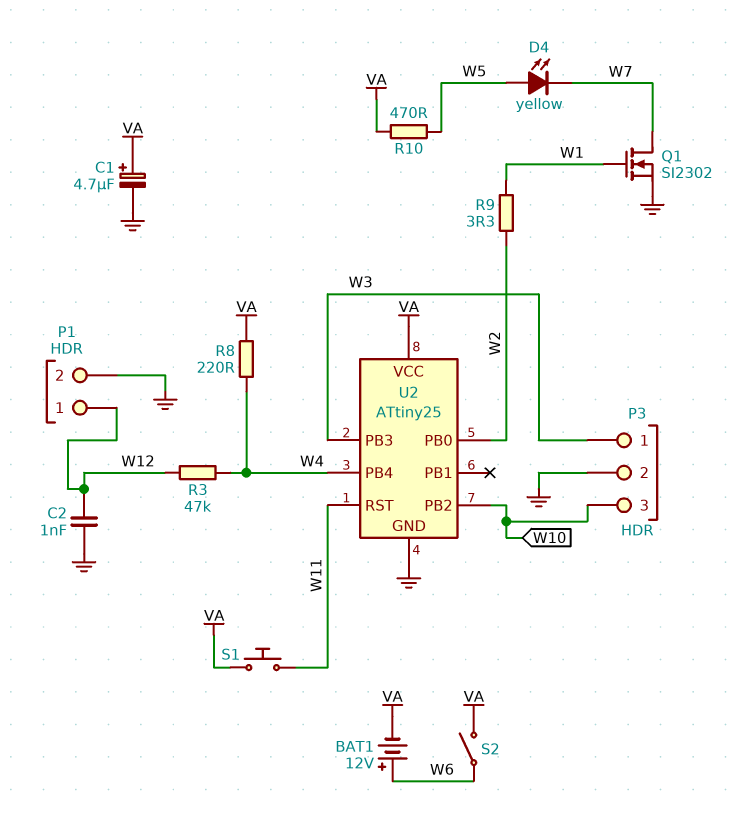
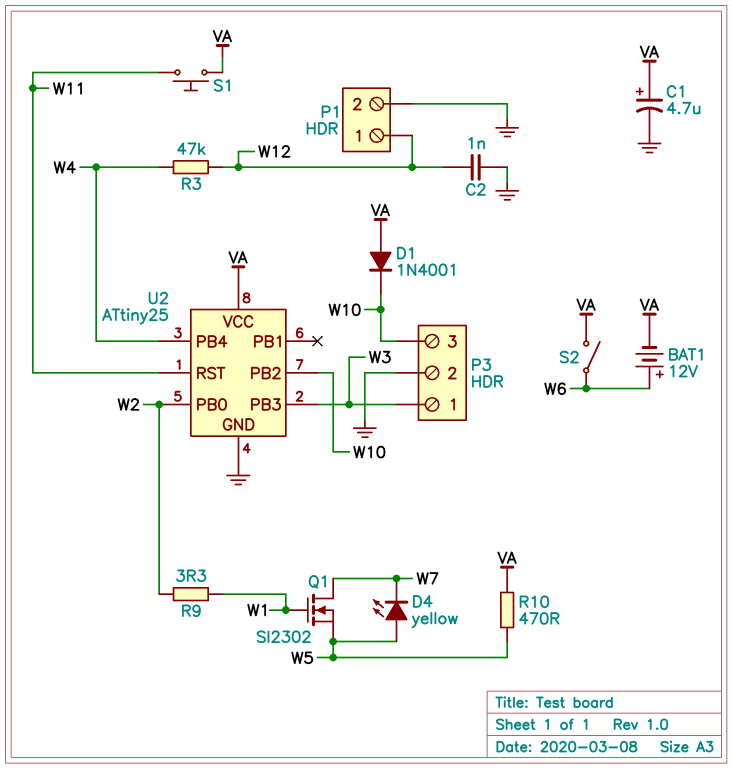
D1: none -> diode 1N4001 (A VA, K W10)
Q1: NMOS SI2302 (G W1, D W7, S GND) -> NMOS SI2302 (G W1, D W7, S W5)
R8: 220 (VA, W4) -> none

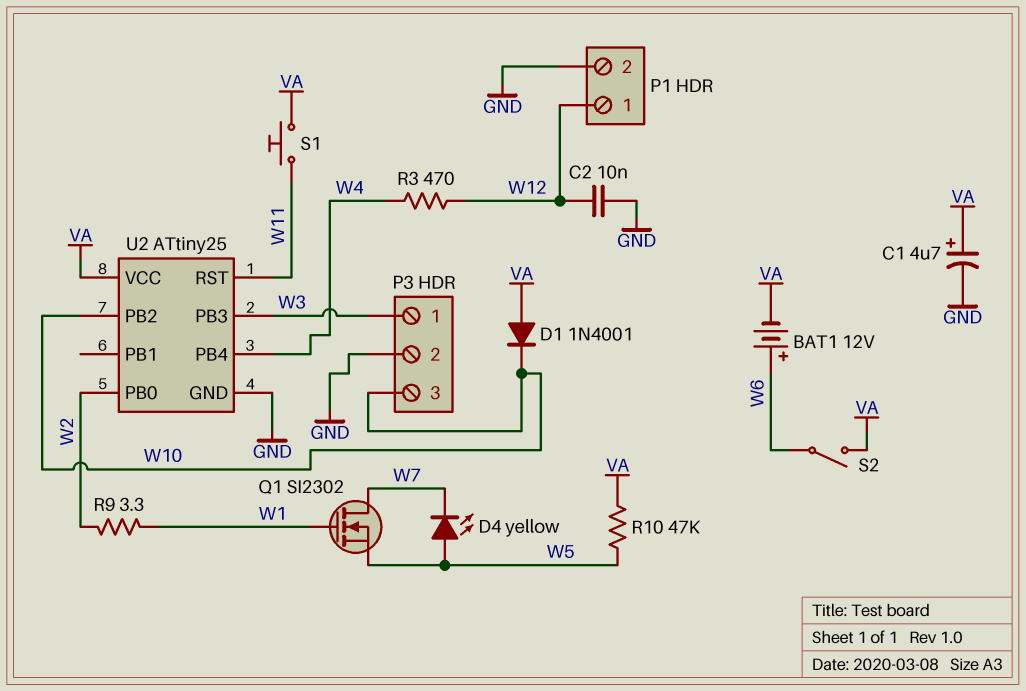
C2: 1nF (GND, W12) -> 10nF (GND, W12)
R3: 47k (W4, W12) -> 470 (W4, W12)
R10: 470 (VA, W5) -> 47k (VA, W5)

